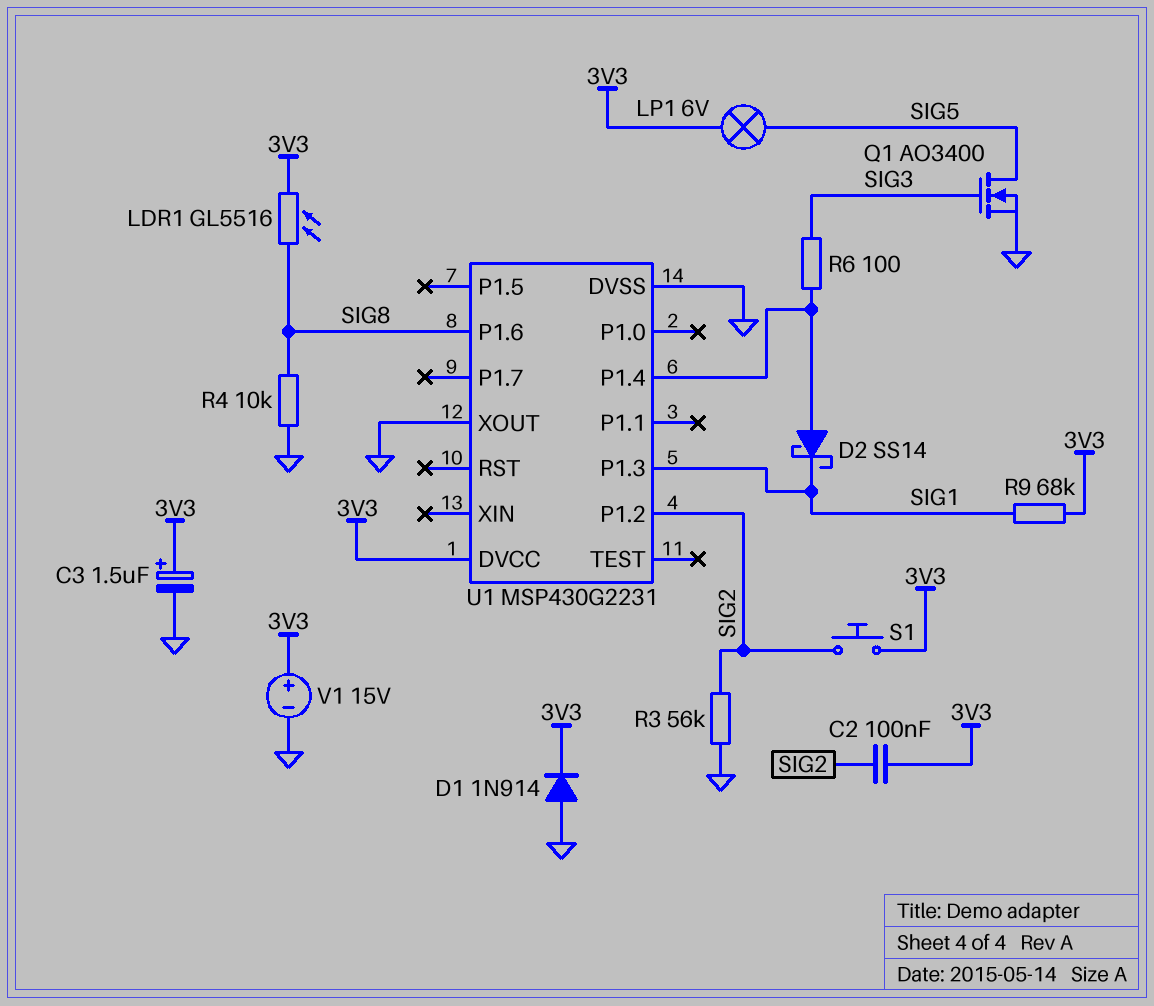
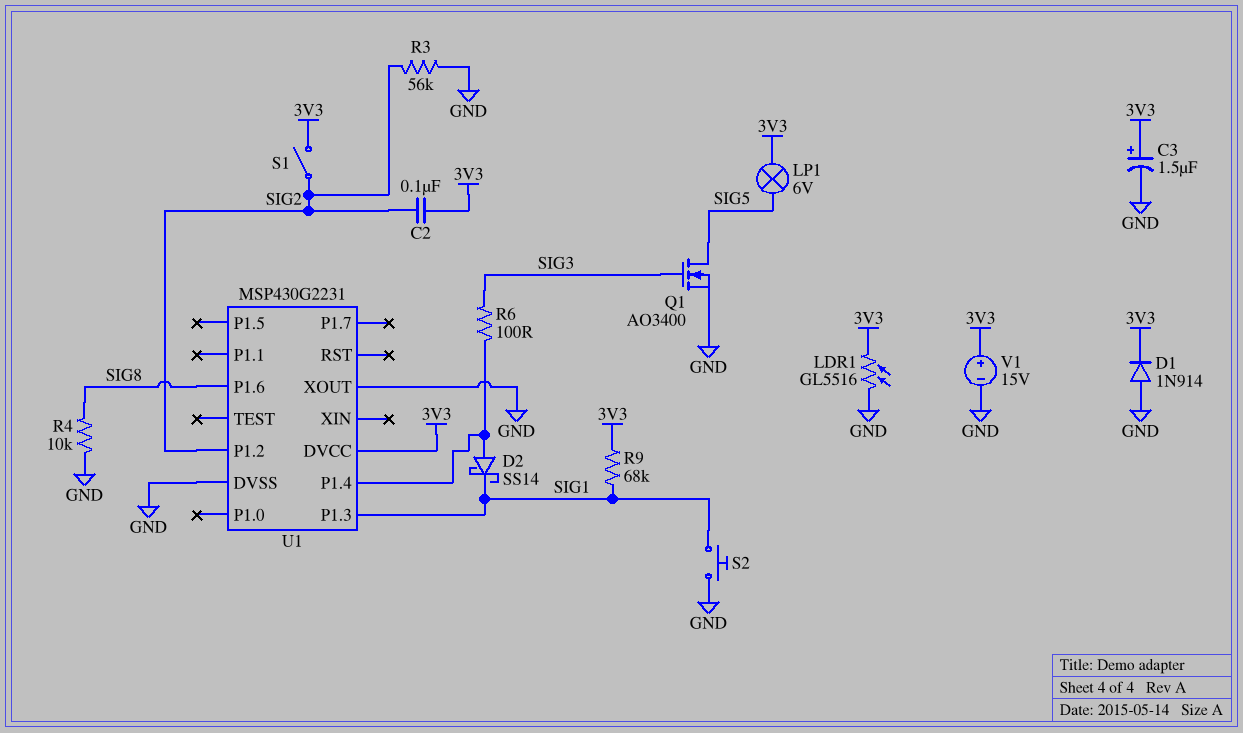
LDR1: GL5516 (3V3, SIG8) -> GL5516 (3V3, GND)
S1: button (3V3, SIG2) -> switch (3V3, SIG2)
S2: none -> button (GND, SIG1)

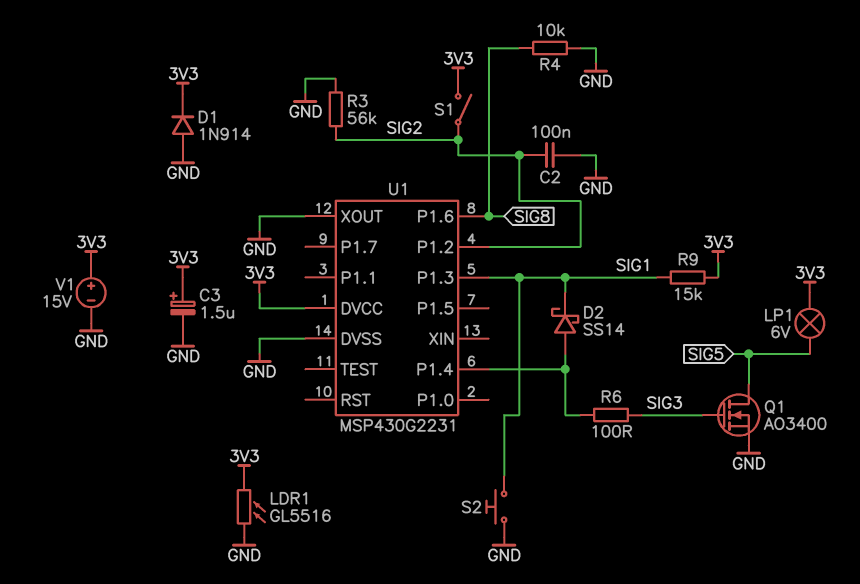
C2: 100nF (3V3, SIG2) -> 100nF (GND, SIG2)
R9: 68k (3V3, SIG1) -> 15k (3V3, SIG1)

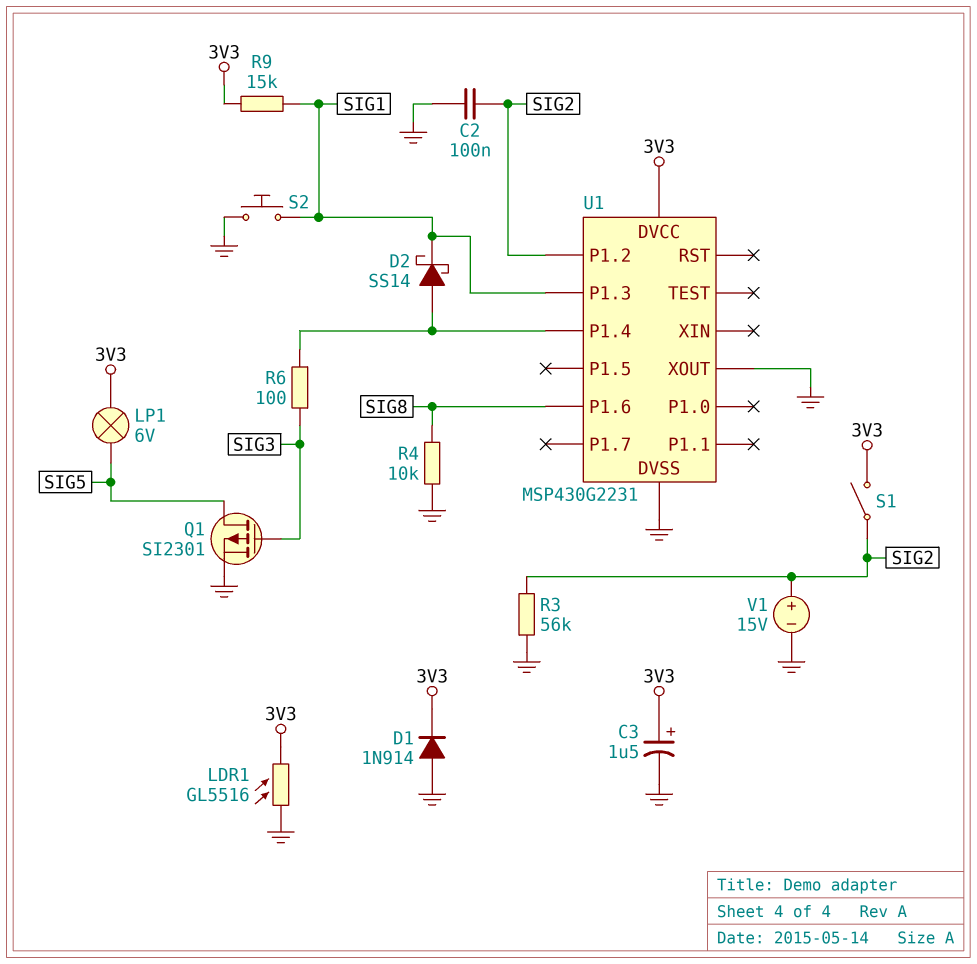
Q1: NMOS AO3400 (G SIG3, D SIG5, S GND) -> PMOS SI2301 (G SIG3, D SIG5, S GND)
V1: 15V (plus 3V3, minus GND) -> 15V (plus SIG2, minus GND)

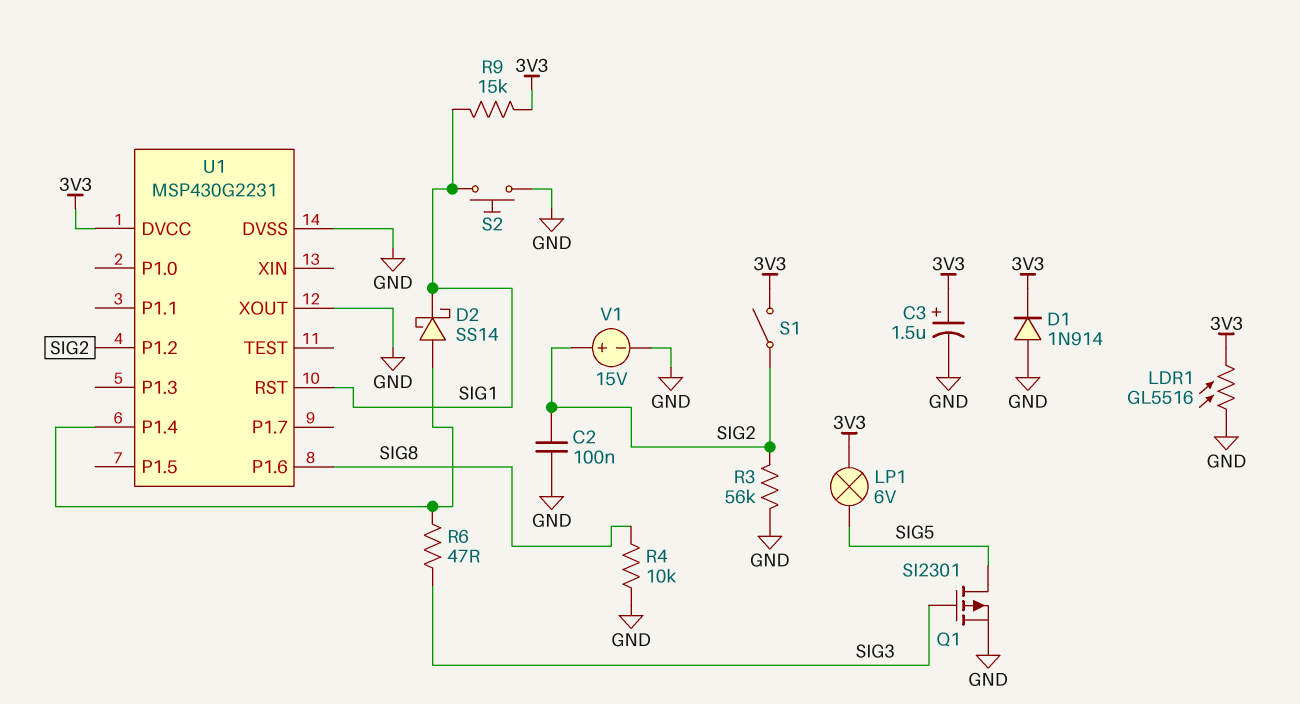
R6: 100 (SIG3, U1/P1.4) -> 47 (SIG3, U1/P1.4)
U1 pin P1.3: SIG1 -> none
U1 pin RST: none -> SIG1

